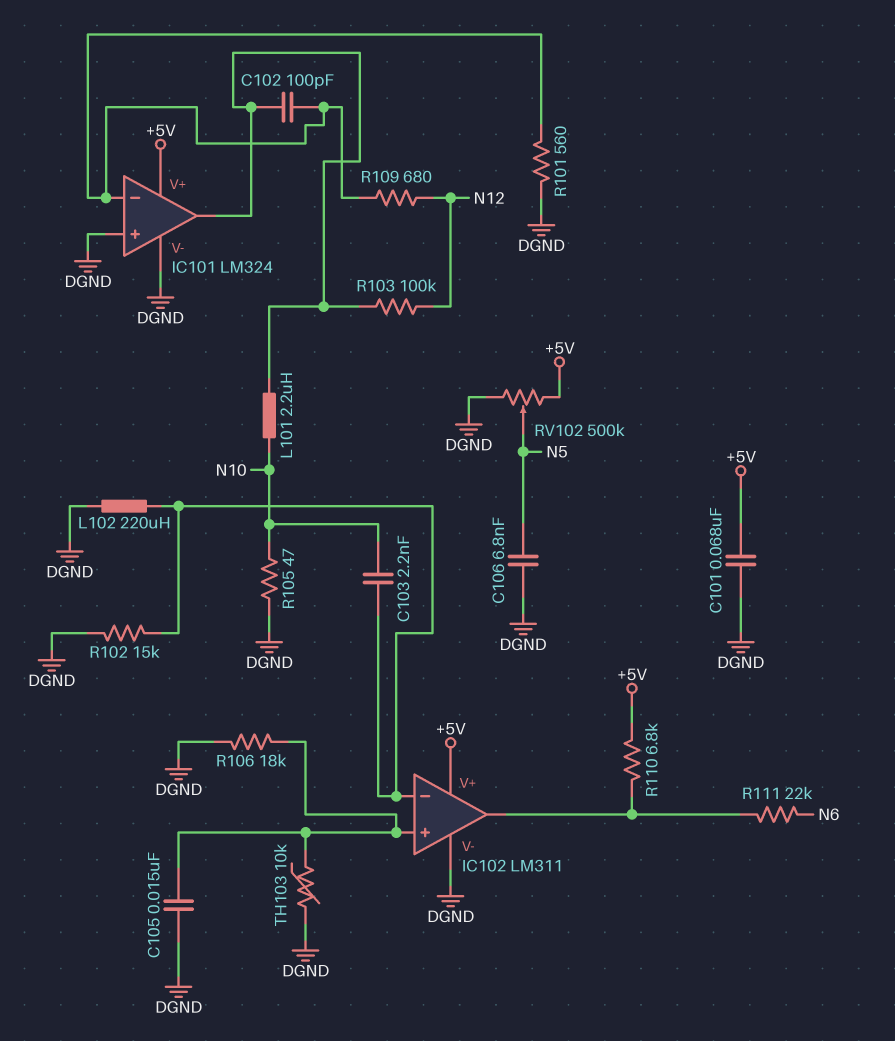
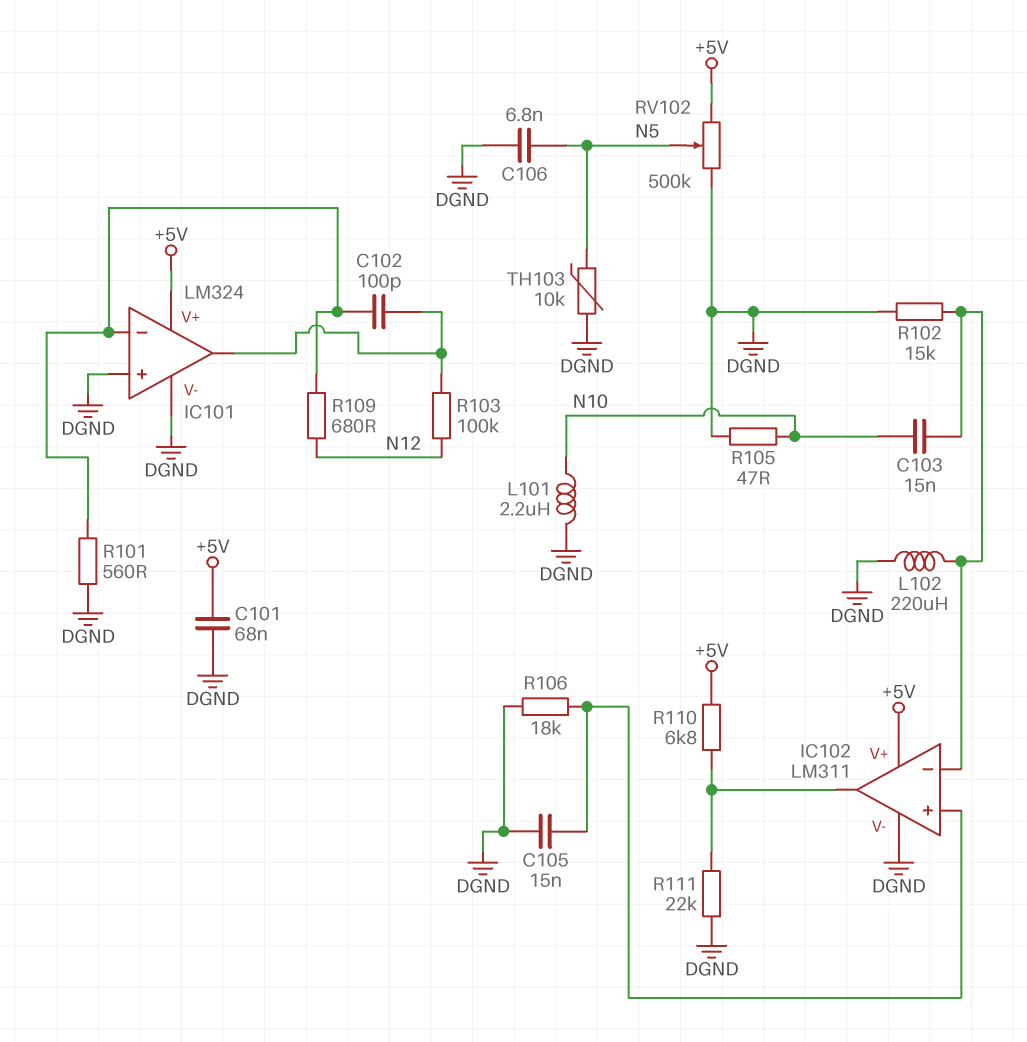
C103: 2.2nF (IC102/in-, N10) -> 15nF (IC102/in-, N10)
L101: 2.2uH (IC101/out, N10) -> 2.2uH (DGND, N10)
R111: 22k (IC102/out, N6) -> 22k (DGND, IC102/out)
TH103: 10k (DGND, IC102/in+) -> 10k (DGND, N5)

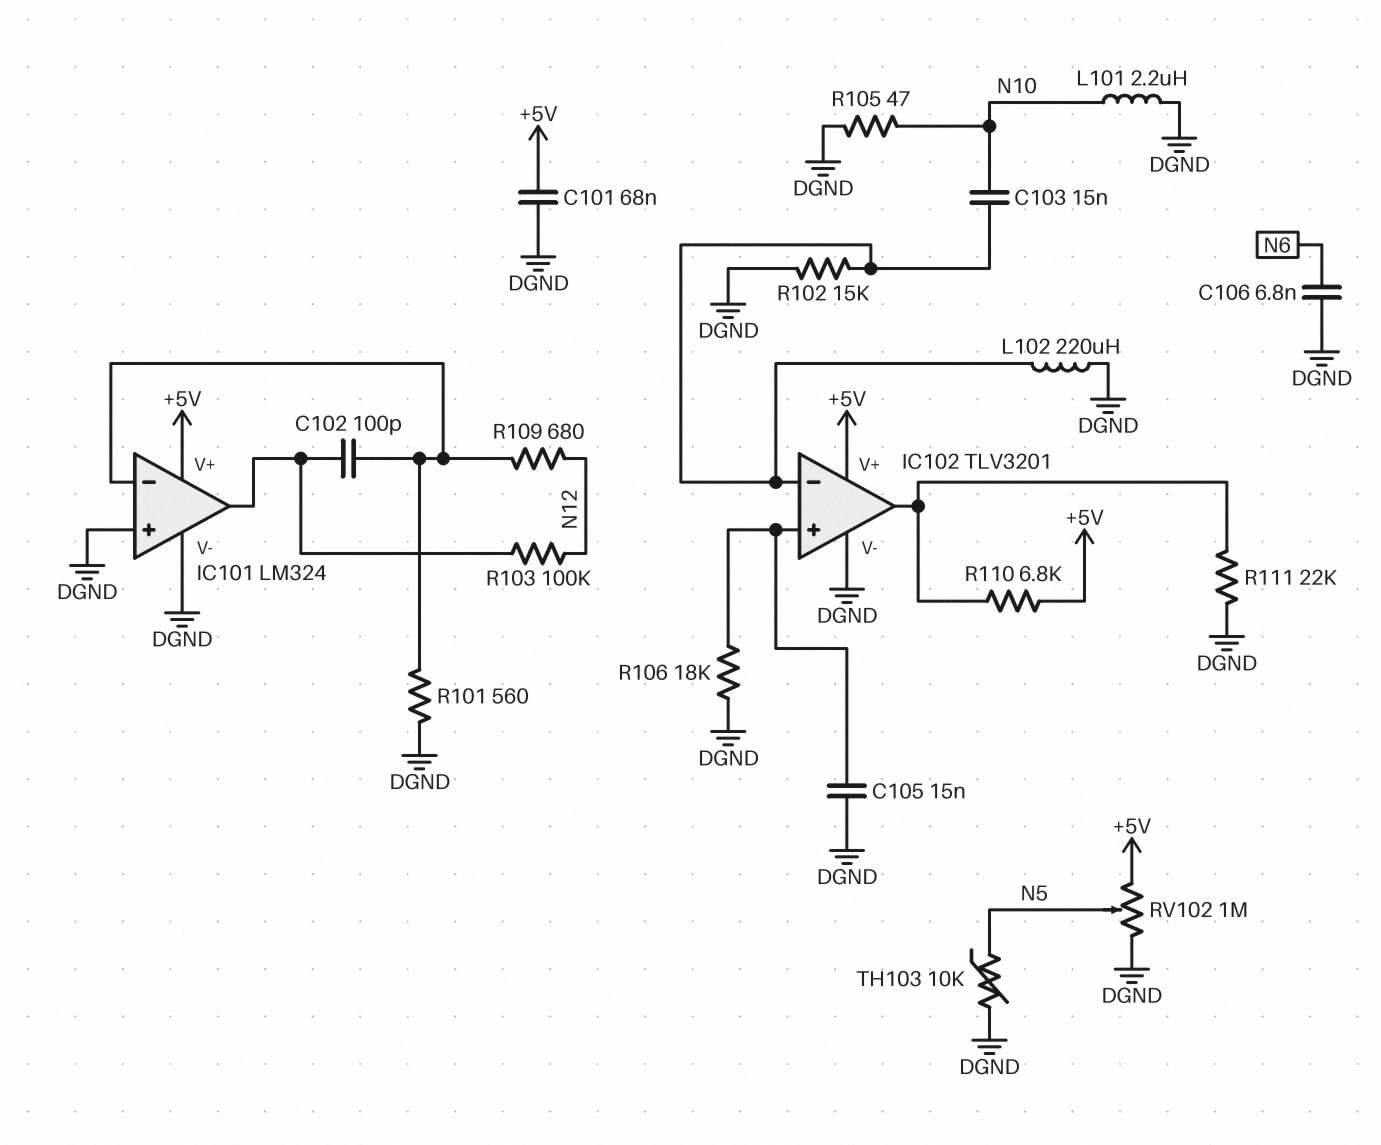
C106: 6.8nF (DGND, N5) -> 6.8nF (DGND, N6)
IC102: LM311 -> TLV3201
RV102: 500k (+5V, DGND, wiper N5) -> 1M (+5V, DGND, wiper N5)

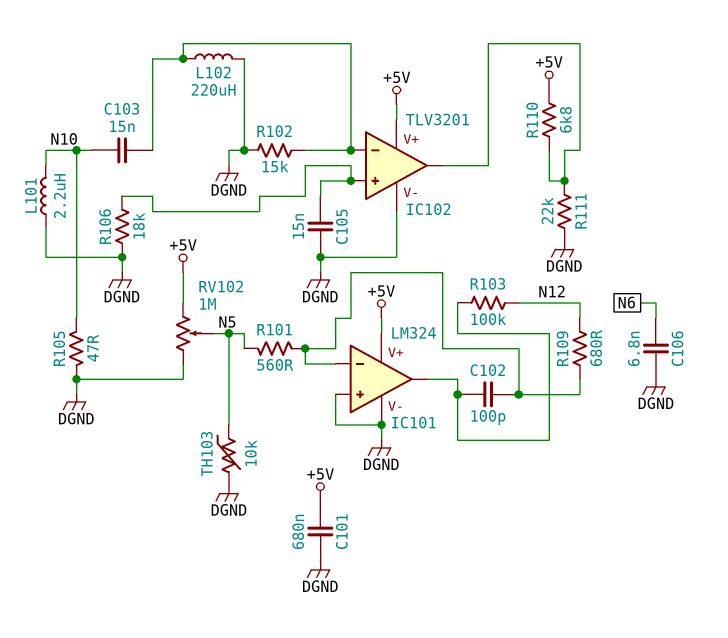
C101: 68nF (+5V, DGND) -> 680nF (+5V, DGND)
R101: 560 (DGND, IC101/in-) -> 560 (IC101/in-, N5)

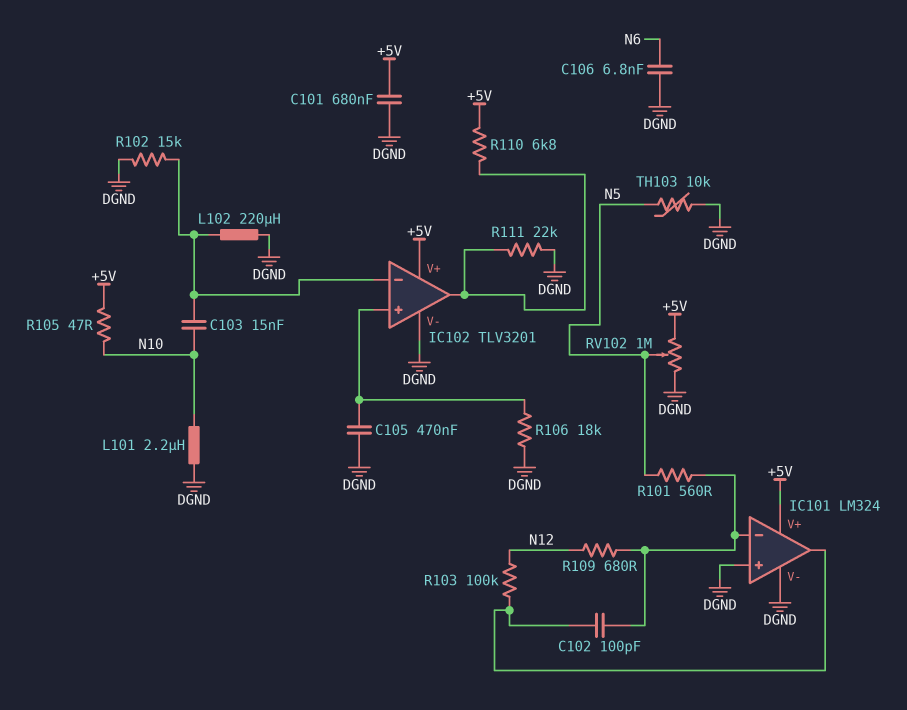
C105: 15nF (DGND, IC102/in+) -> 470nF (DGND, IC102/in+)
R105: 47 (DGND, N10) -> 47 (+5V, N10)

